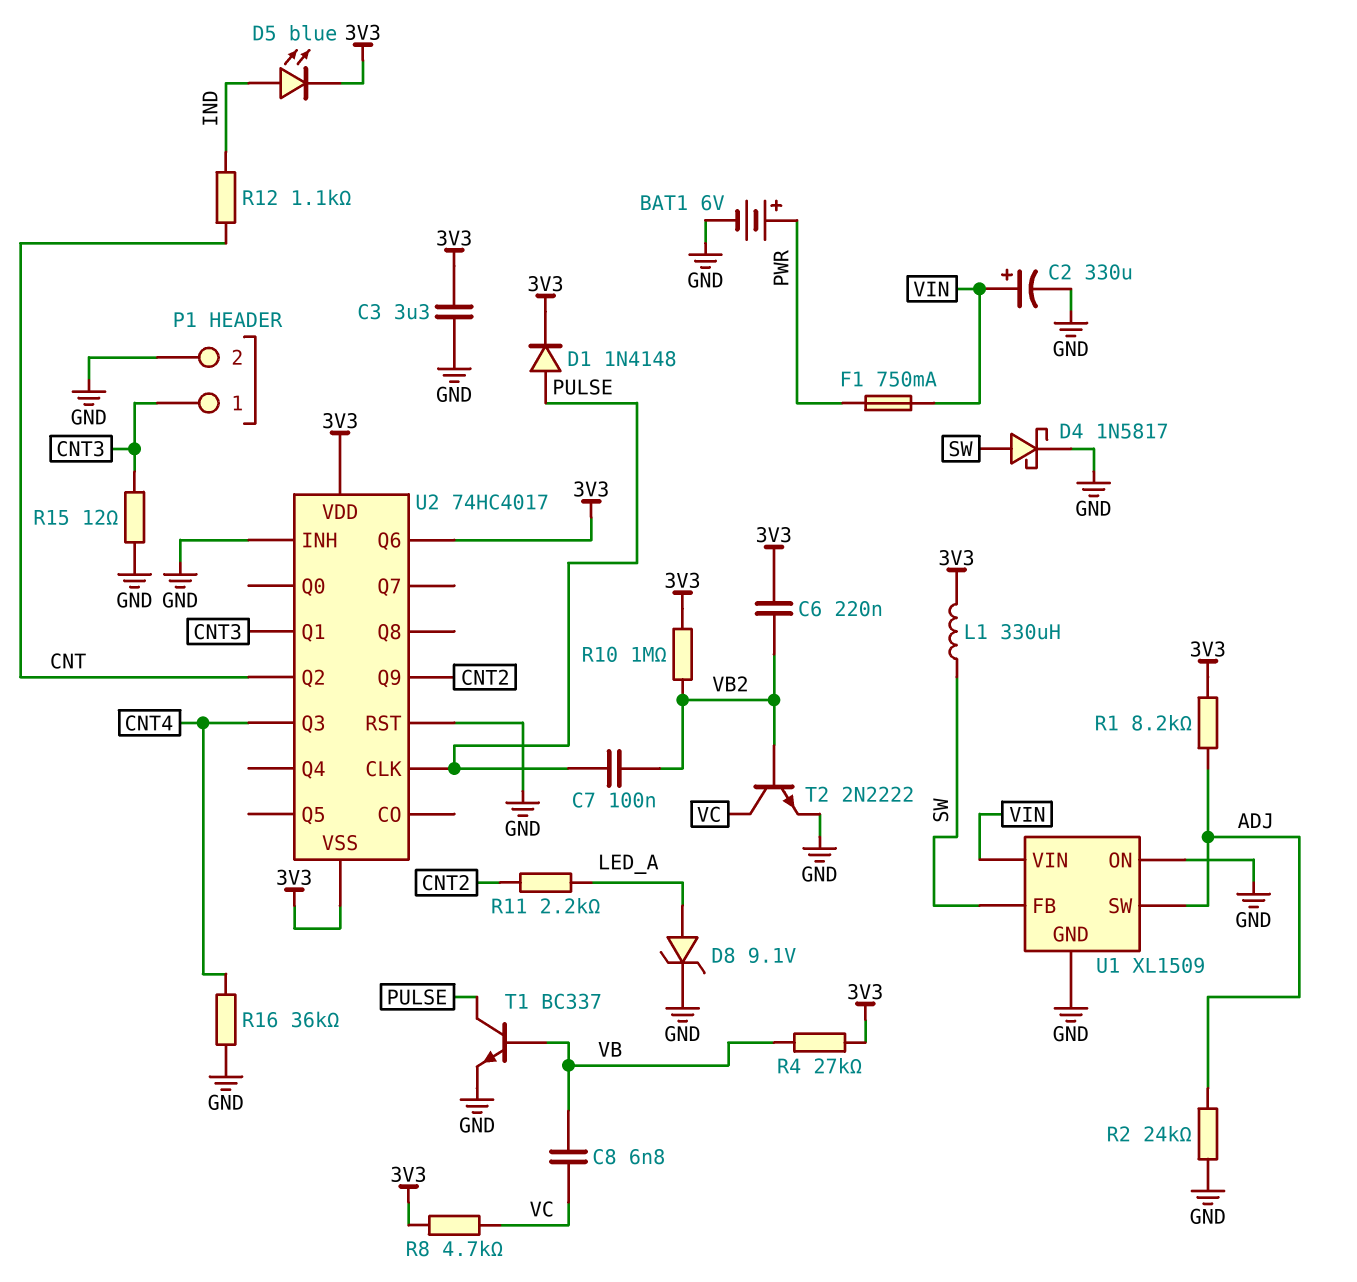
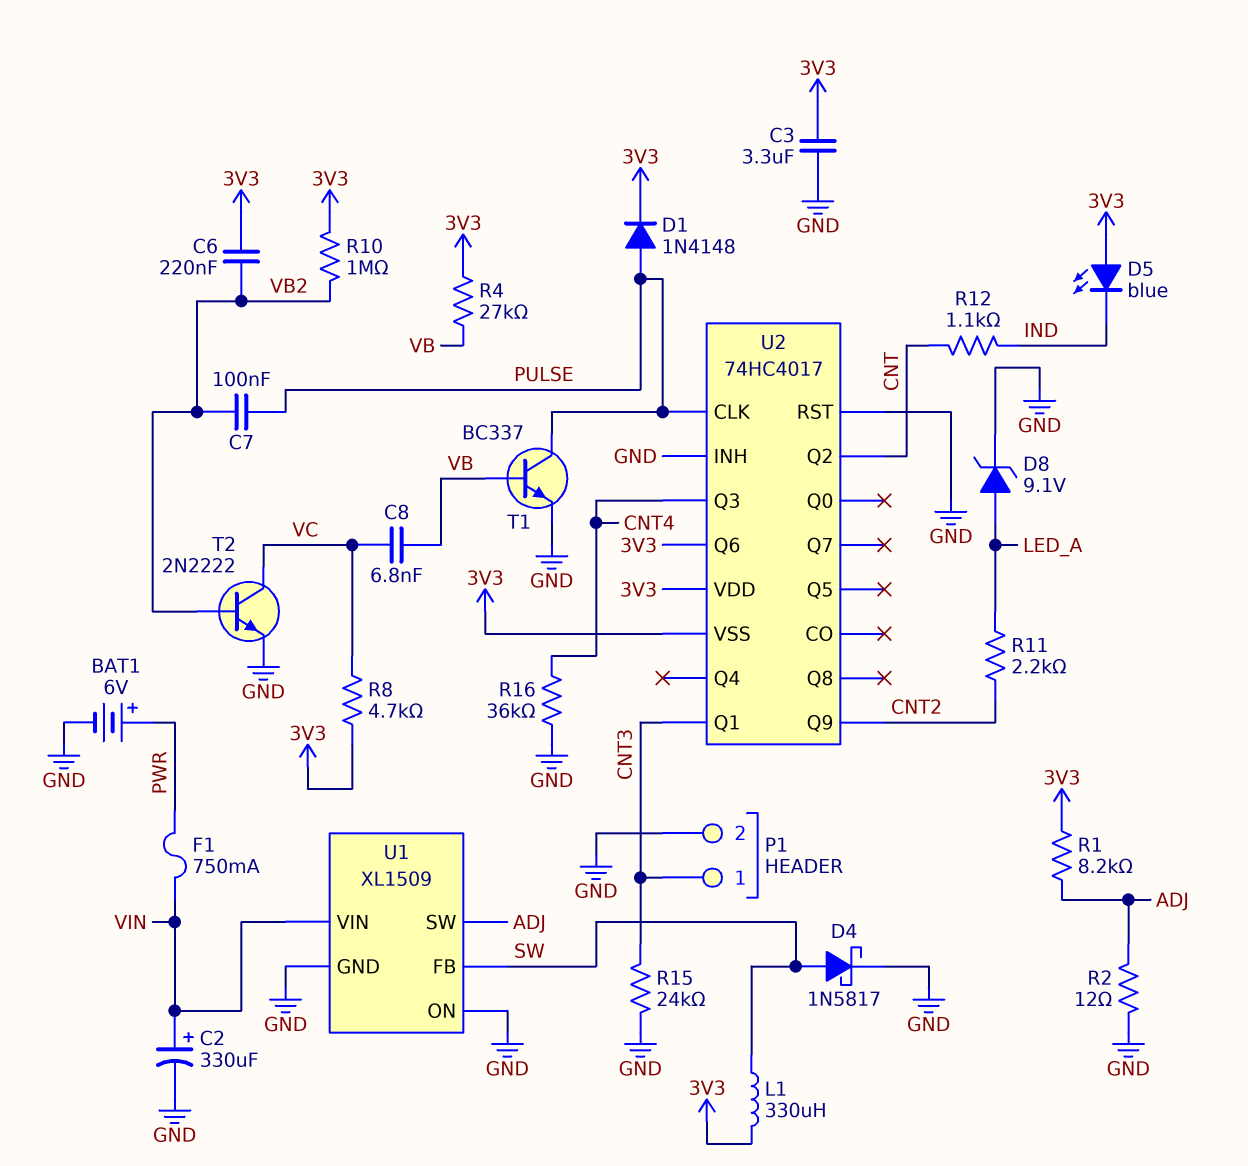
D5: LED blue (A IND, K 3V3) -> LED blue (A 3V3, K IND)
R2: 24k (ADJ, GND) -> 12 (ADJ, GND)
R15: 12 (CNT3, GND) -> 24k (CNT3, GND)

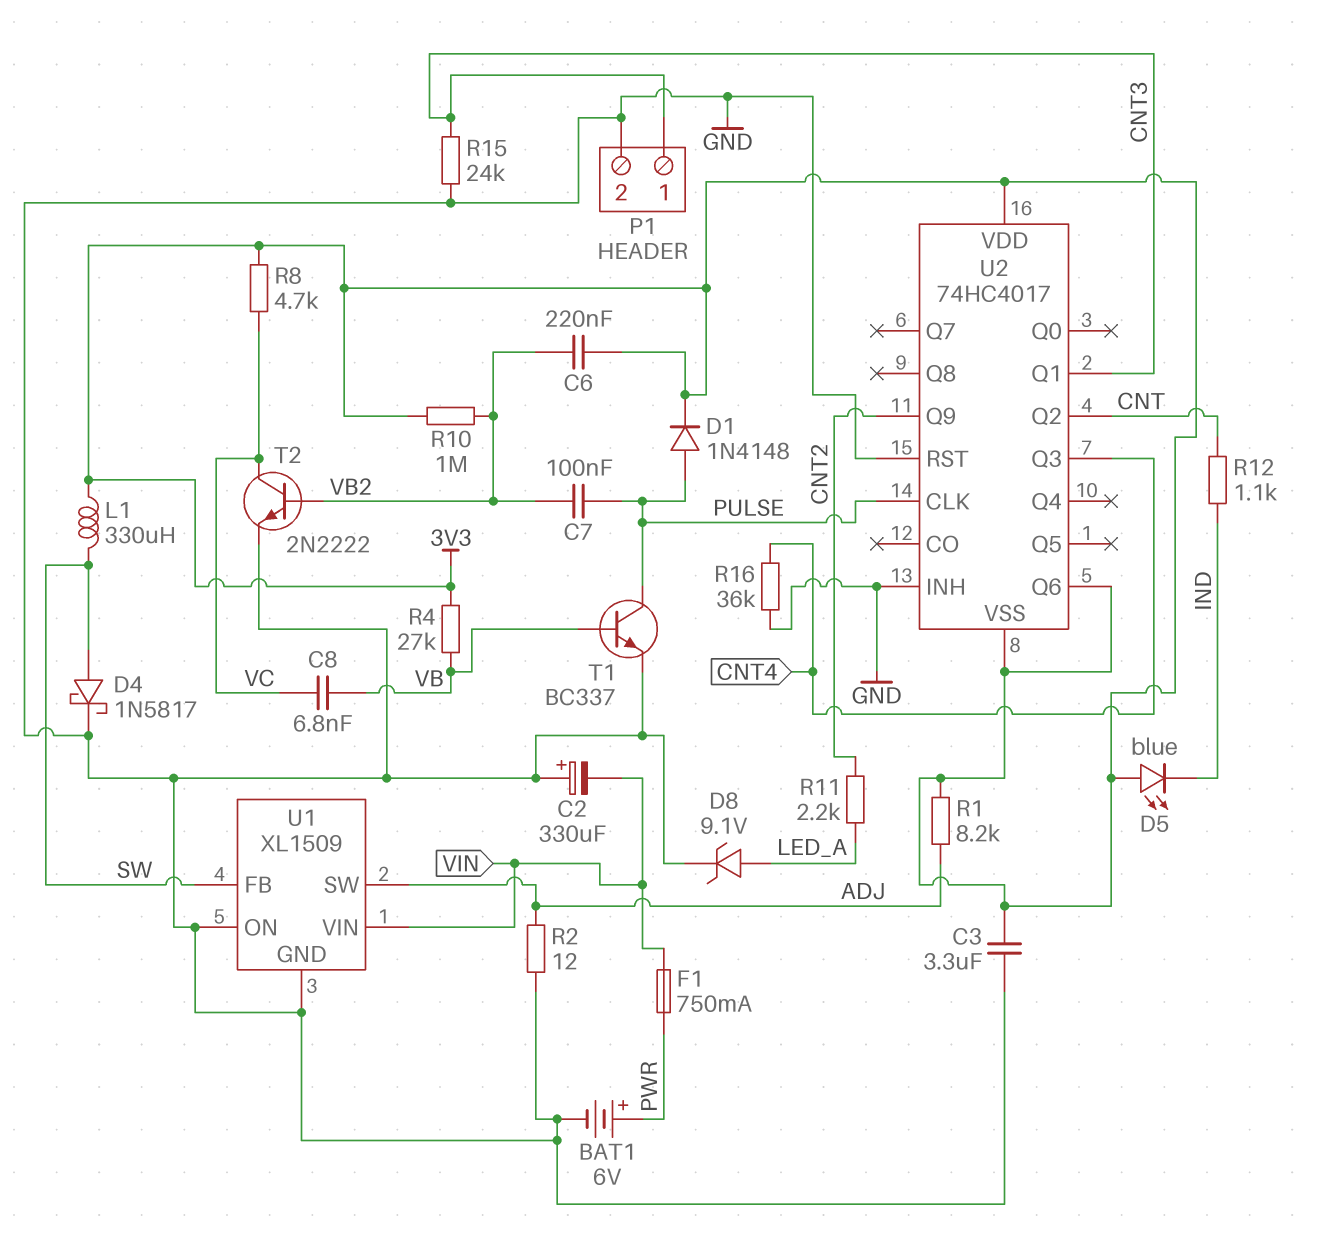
C2: 330uF (plus VIN, minus GND) -> 330uF (plus GND, minus VIN)

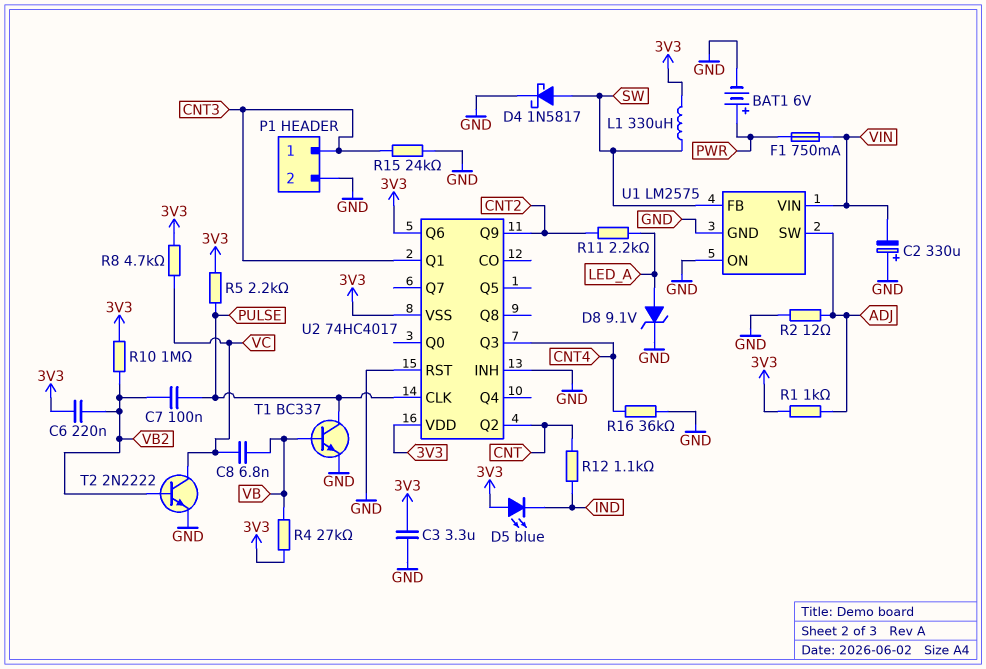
D1: diode 1N4148 (A PULSE, K 3V3) -> none
R1: 8.2k (3V3, ADJ) -> 1k (3V3, ADJ)
R5: none -> 2.2k (3V3, PULSE)
U1: XL1509 -> LM2575

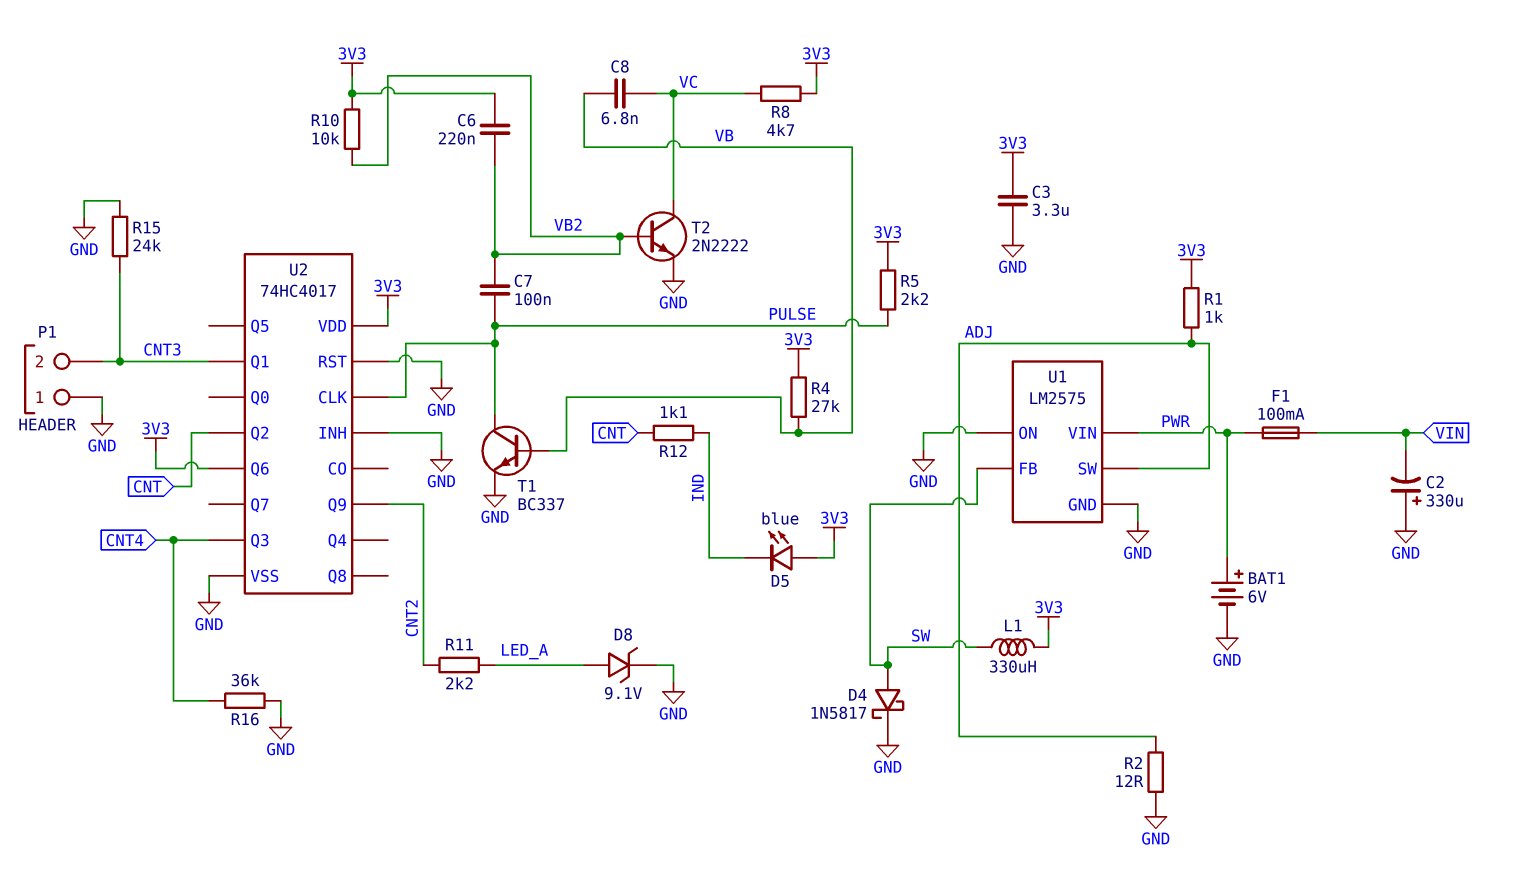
F1: 750mA (PWR, VIN) -> 100mA (PWR, VIN)
P1 pin 1: CNT3 -> GND
P1 pin 2: GND -> CNT3
R10: 1M (3V3, VB2) -> 10k (3V3, VB2)
U1 pin VIN: VIN -> PWR
U2 pin VSS: 3V3 -> GND

